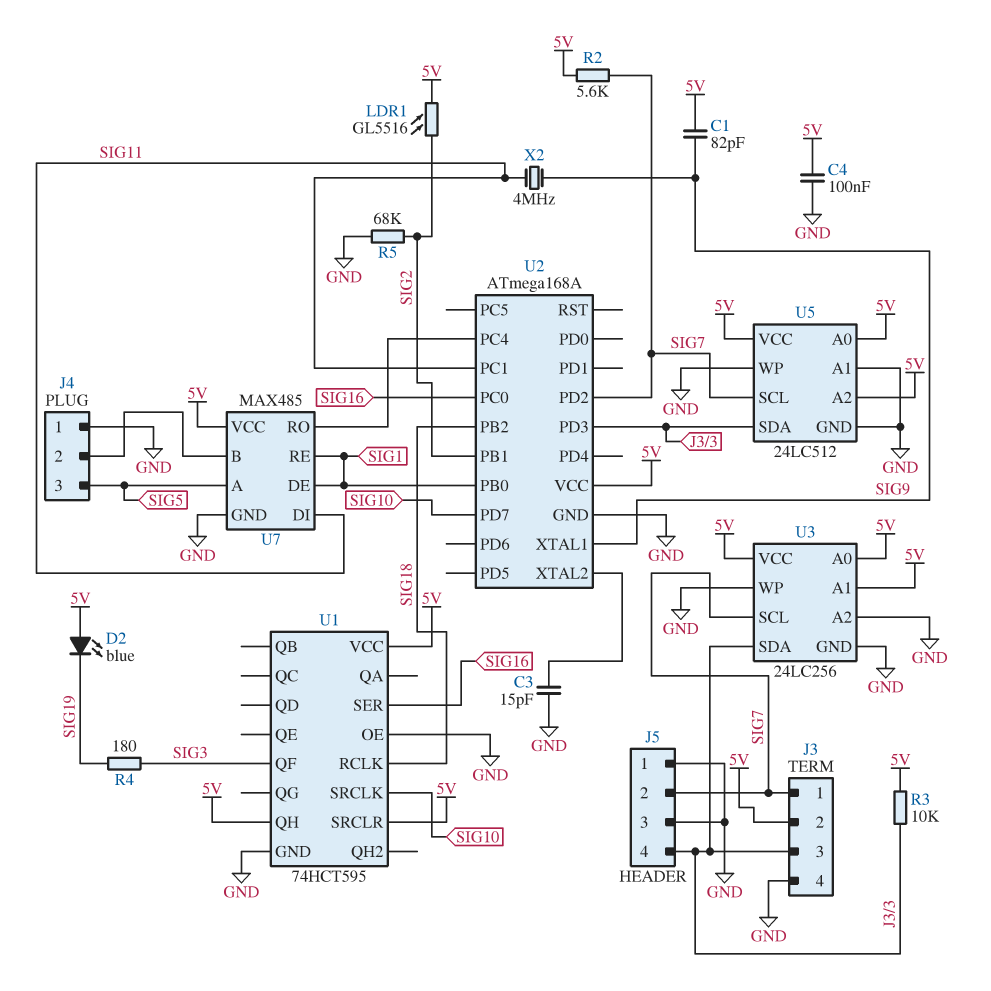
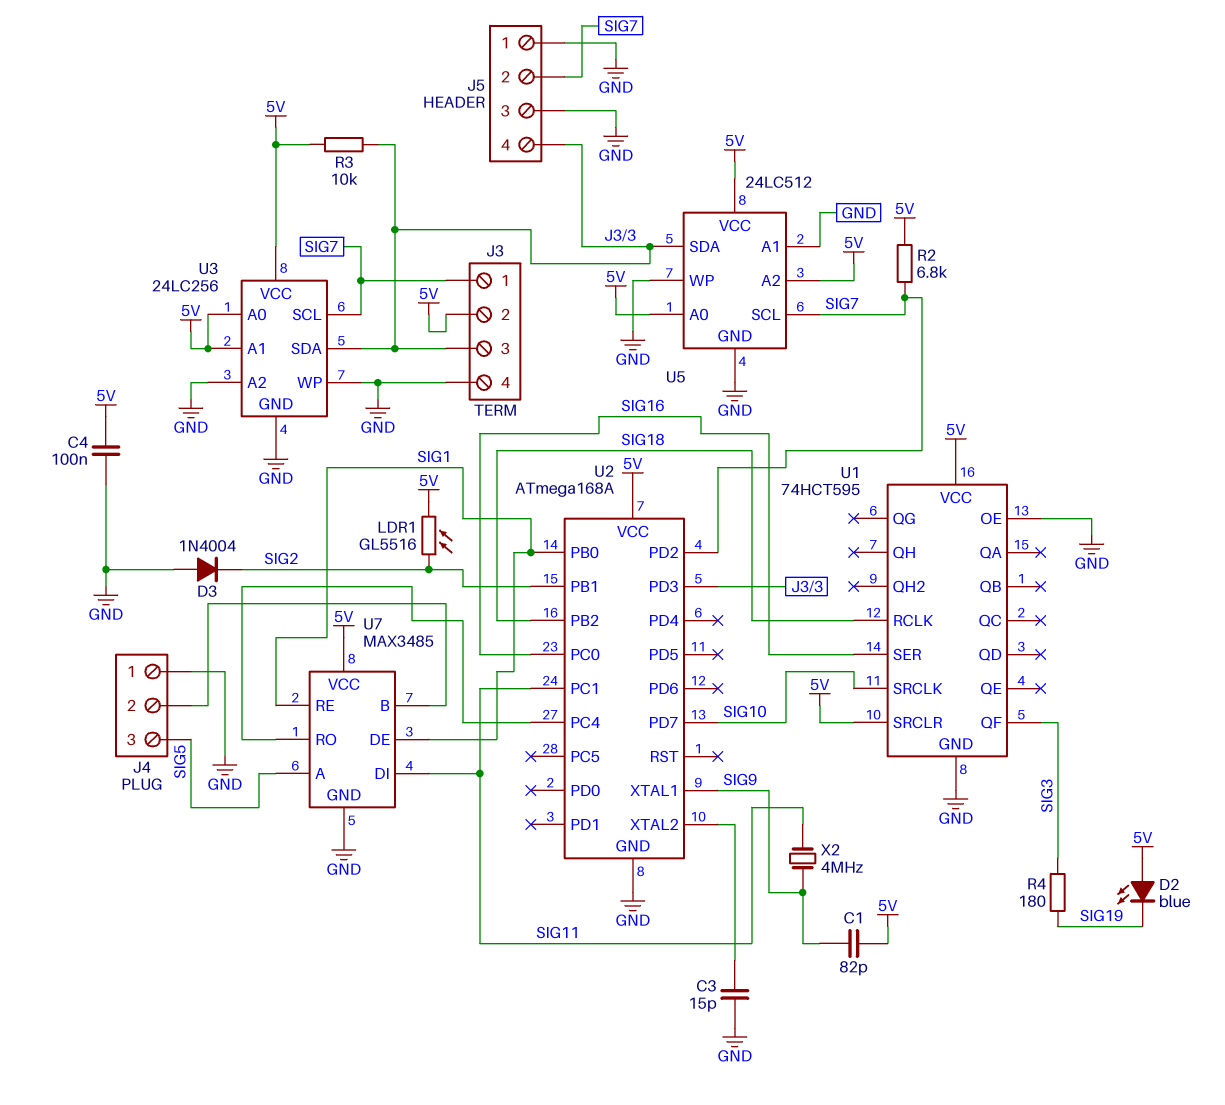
D3: none -> diode 1N4004 (A GND, K SIG2)
R2: 5.6k (5V, SIG7) -> 6.8k (5V, SIG7)
R5: 68k (GND, SIG2) -> none
U1 pin QH: 5V -> none
U7: MAX485 -> MAX3485

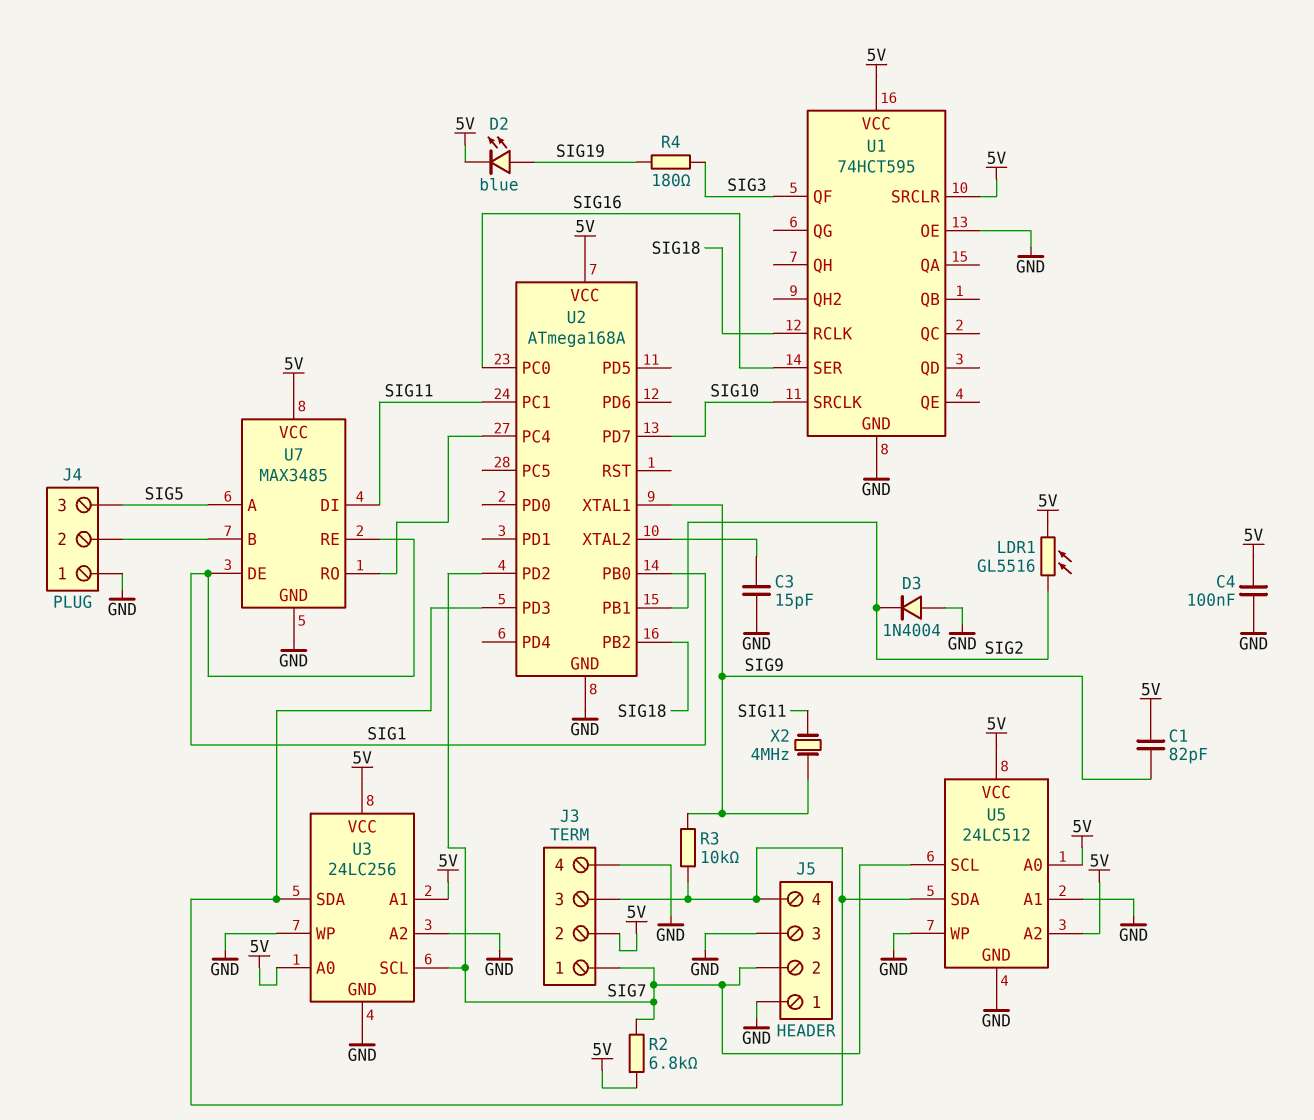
D2: LED blue (A 5V, K SIG19) -> LED blue (A SIG19, K 5V)
R3: 10k (5V, J3/3) -> 10k (J3/3, SIG9)

